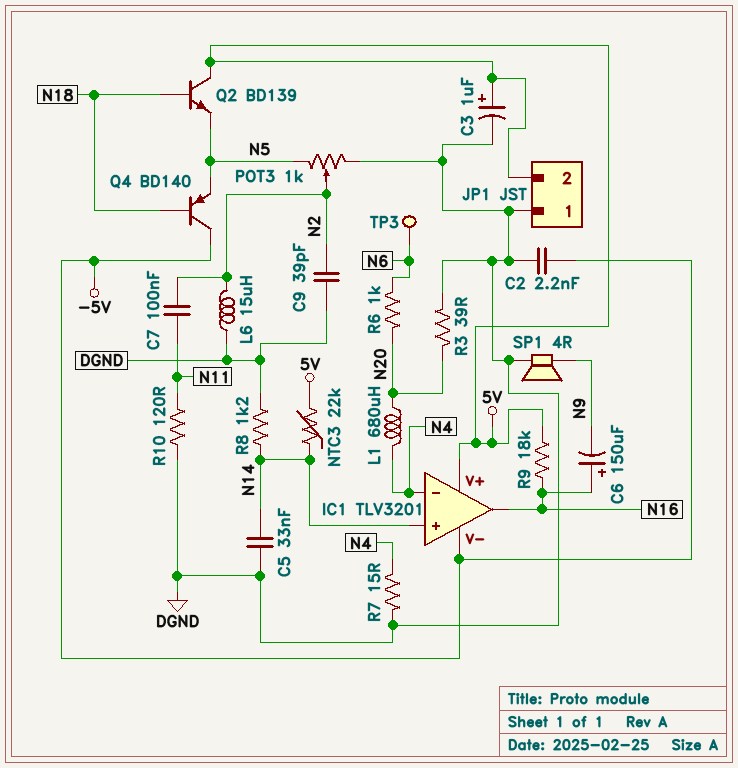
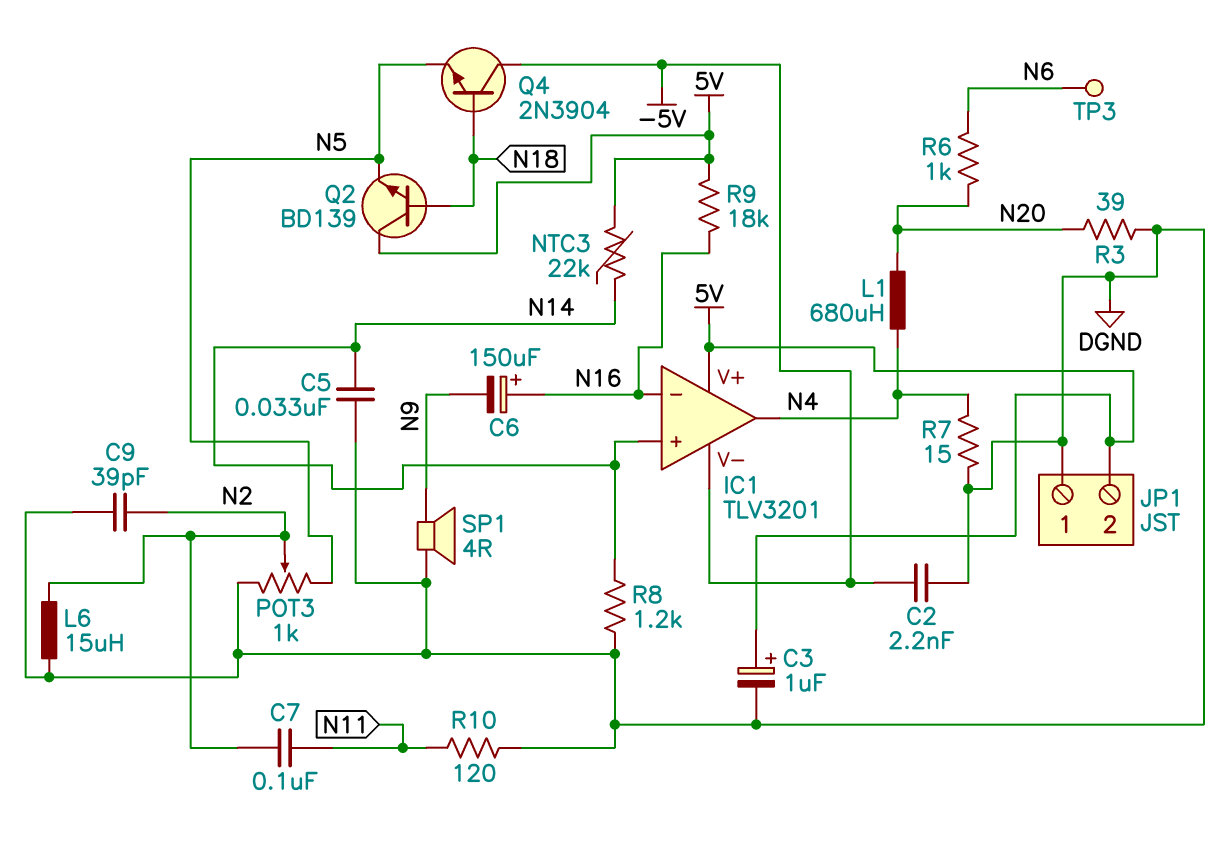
IC1 pin in-: N4 -> N16
IC1 pin out: N16 -> N4
Q4: PNP BD140 (B N18, C -5V, E N5) -> NPN 2N3904 (B N18, C -5V, E N5)

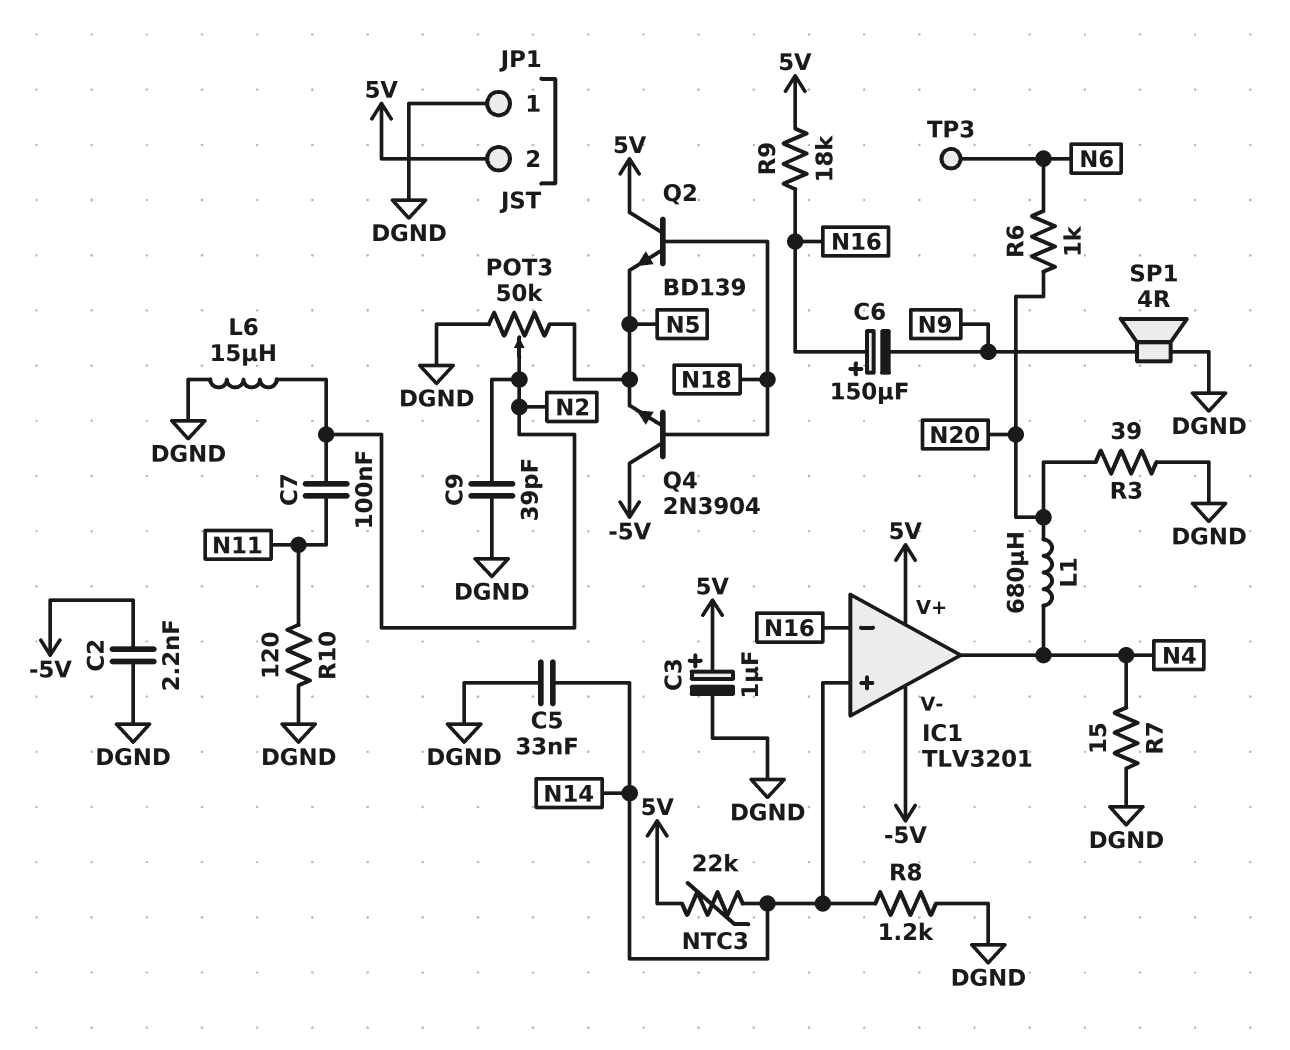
POT3: 1k (DGND, N5, wiper N2) -> 50k (DGND, N5, wiper N2)

